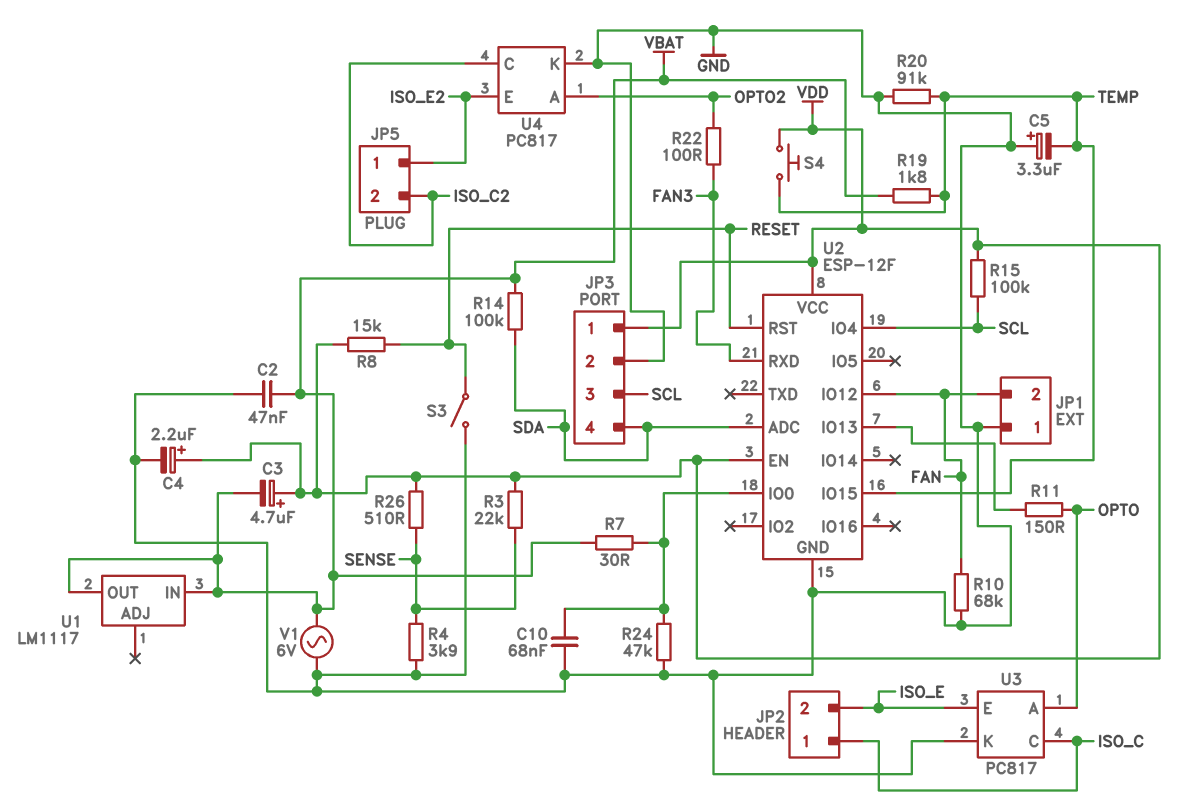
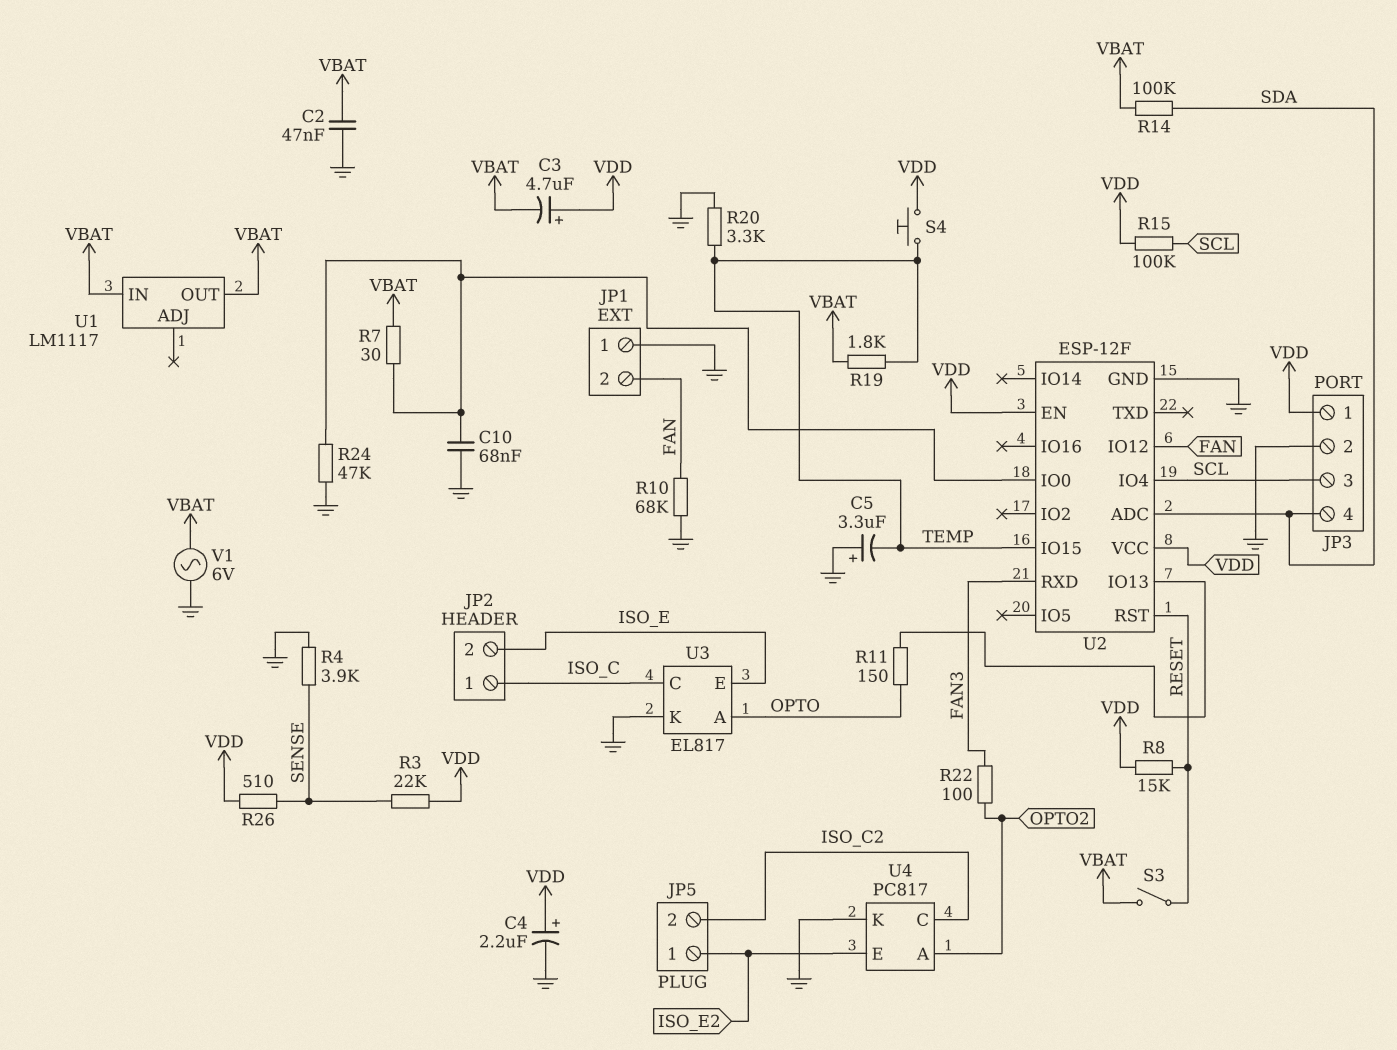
R20: 91k (GND, TEMP) -> 3.3k (GND, TEMP)
S3: switch (GND, RESET) -> switch (RESET, VBAT)
U3: PC817 -> EL817

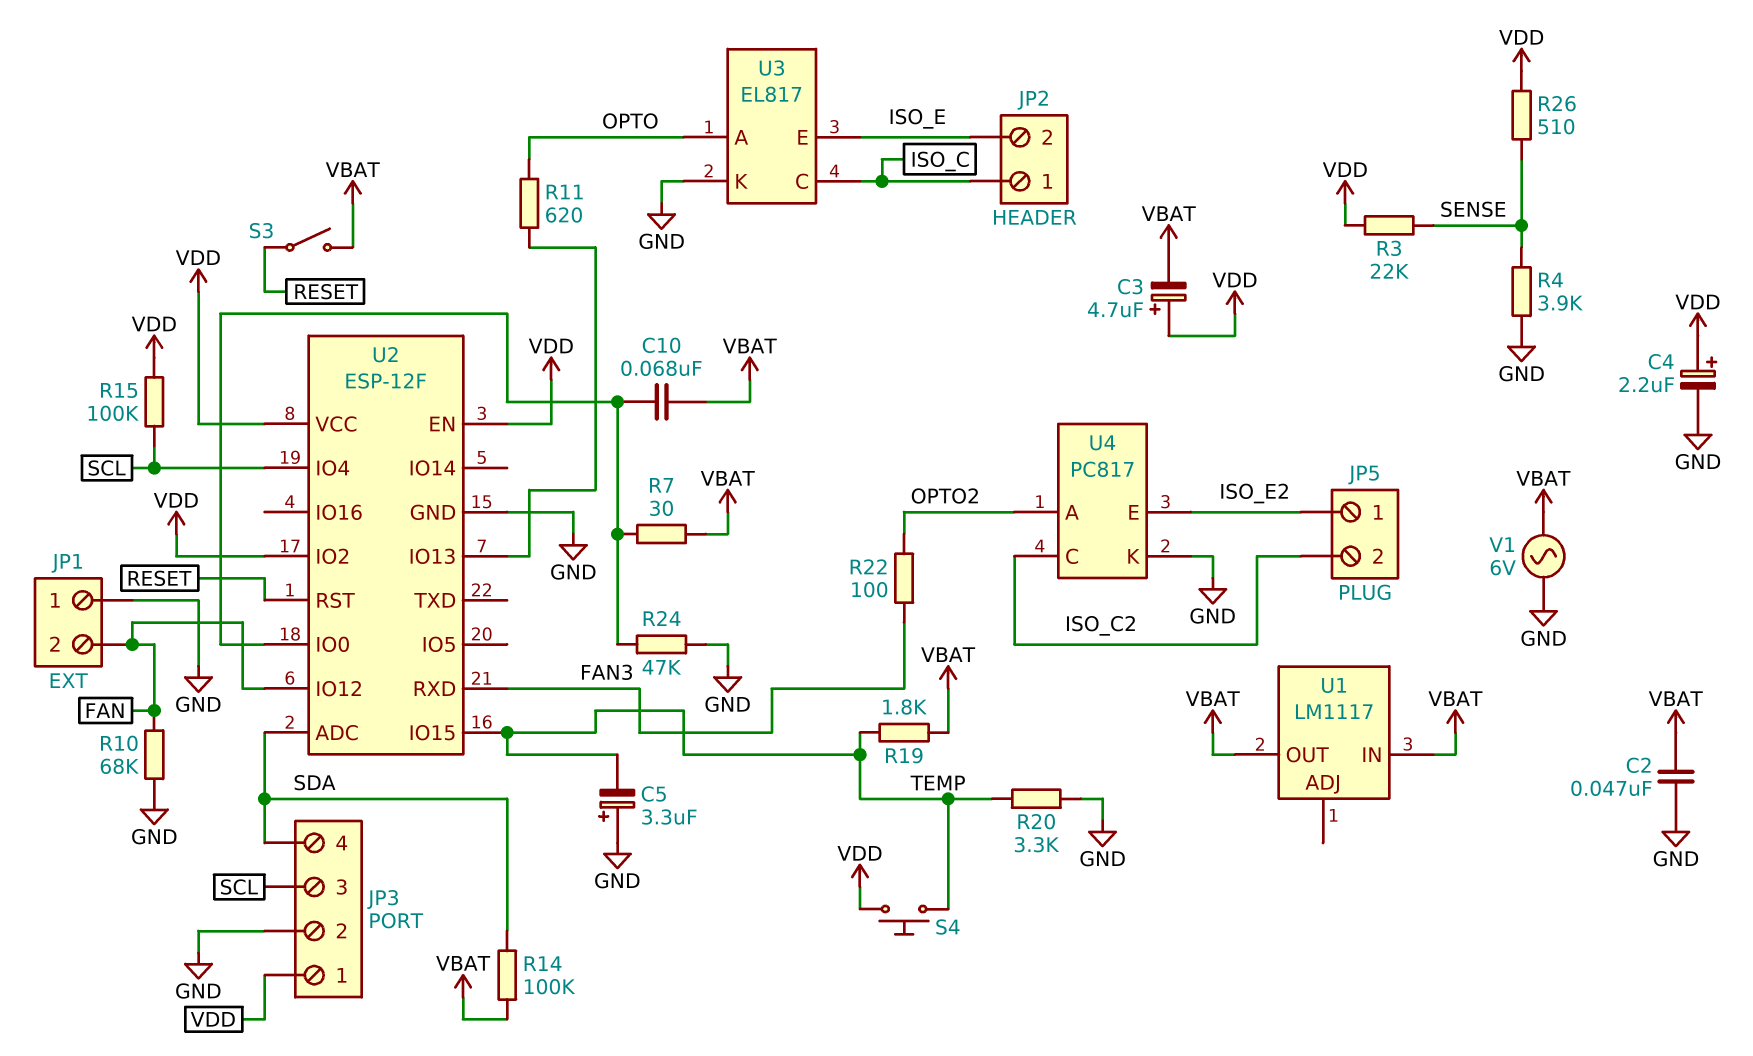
C10: 68nF (GND, U2/IO0) -> 68nF (U2/IO0, VBAT)
R8: 15k (RESET, VDD) -> none
R11: 150 (OPTO, U2/IO13) -> 620 (OPTO, U2/IO13)
U2 pin IO2: none -> VDD

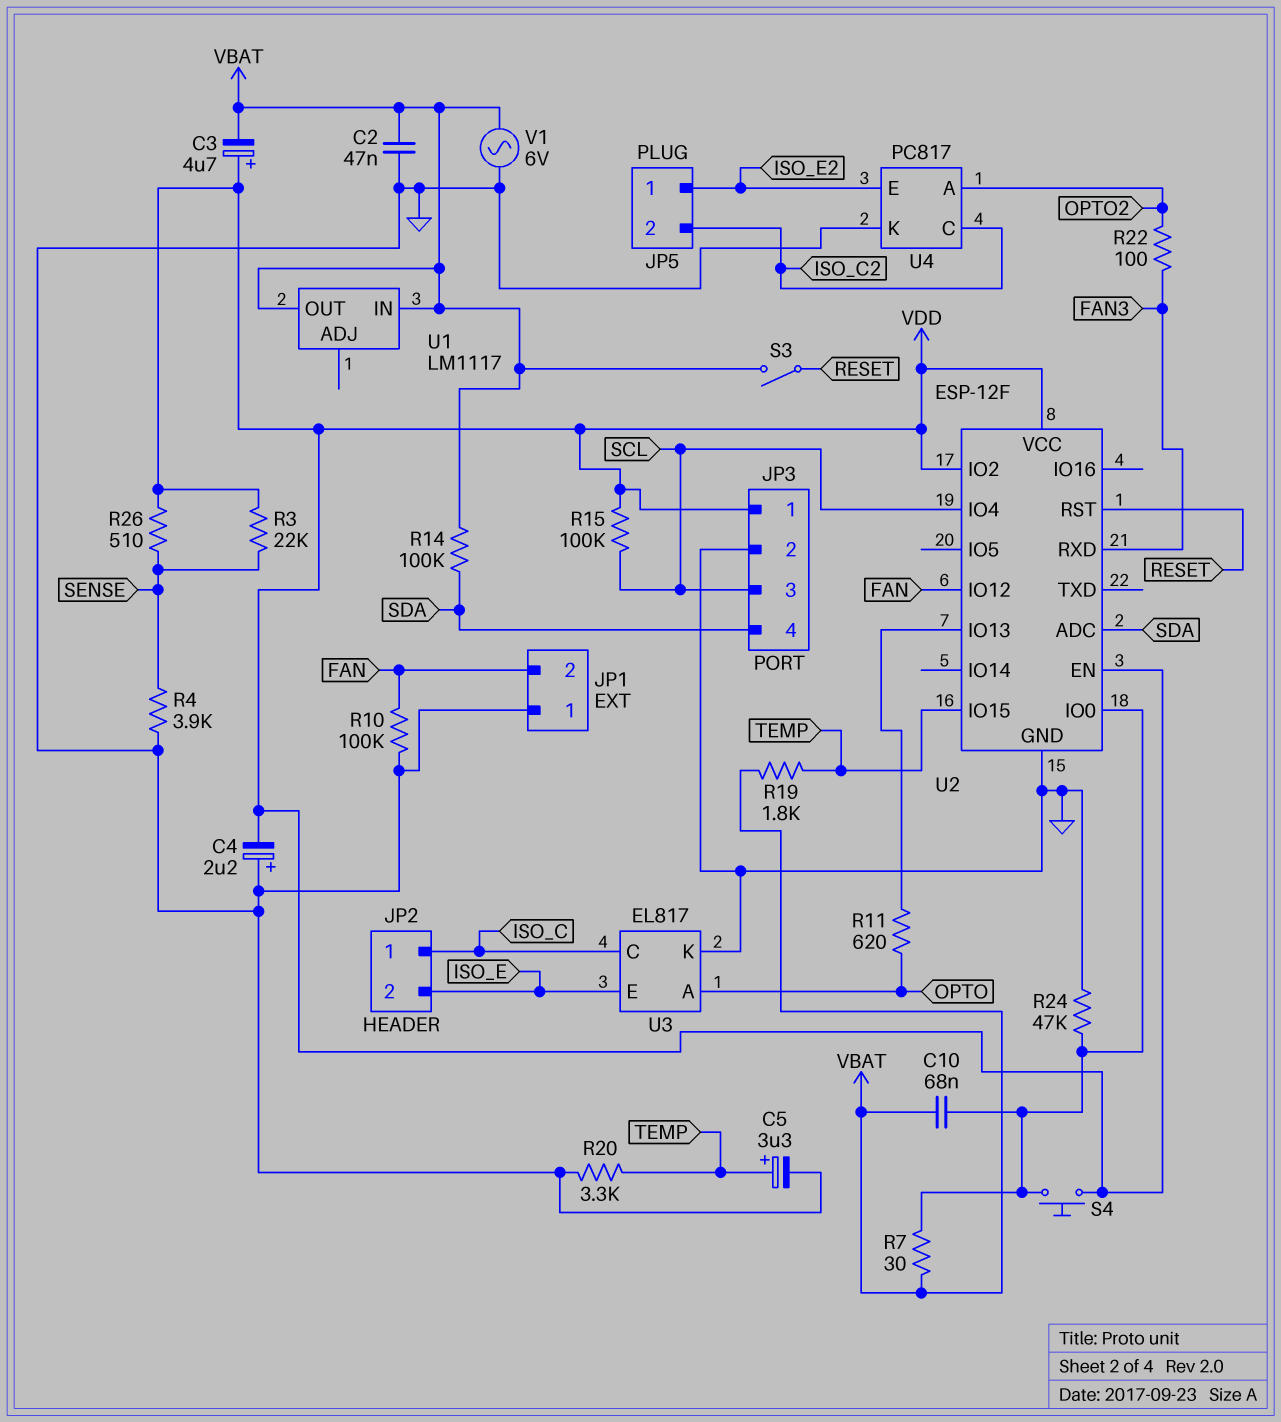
C4: 2.2uF (plus VDD, minus GND) -> 2.2uF (plus GND, minus VDD)
C5: 3.3uF (plus GND, minus TEMP) -> 3.3uF (plus TEMP, minus GND)
R10: 68k (FAN, GND) -> 100k (FAN, GND)
S4: button (TEMP, VDD) -> button (U2/IO0, VDD)

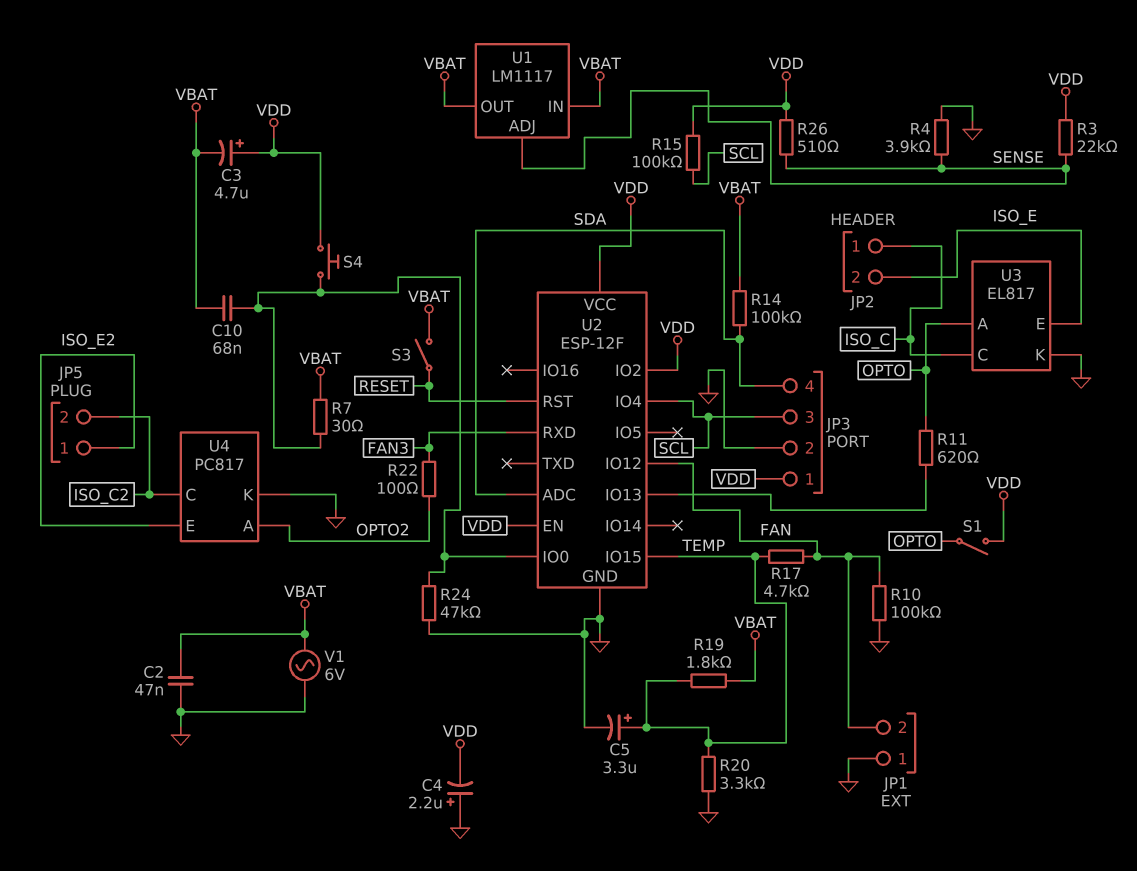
R17: none -> 4.7k (FAN, TEMP)
S1: none -> switch (OPTO, VDD)
U1 pin ADJ: none -> SENSE

